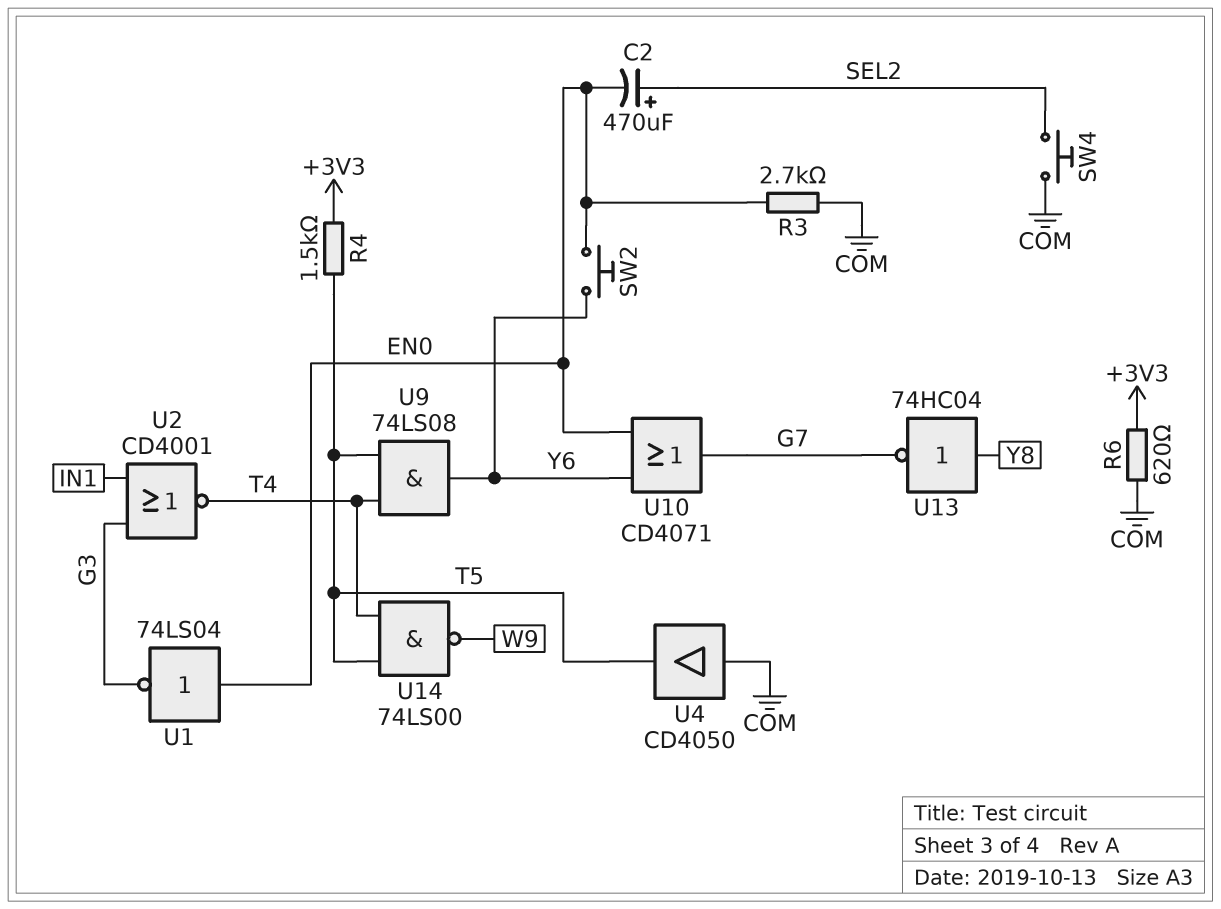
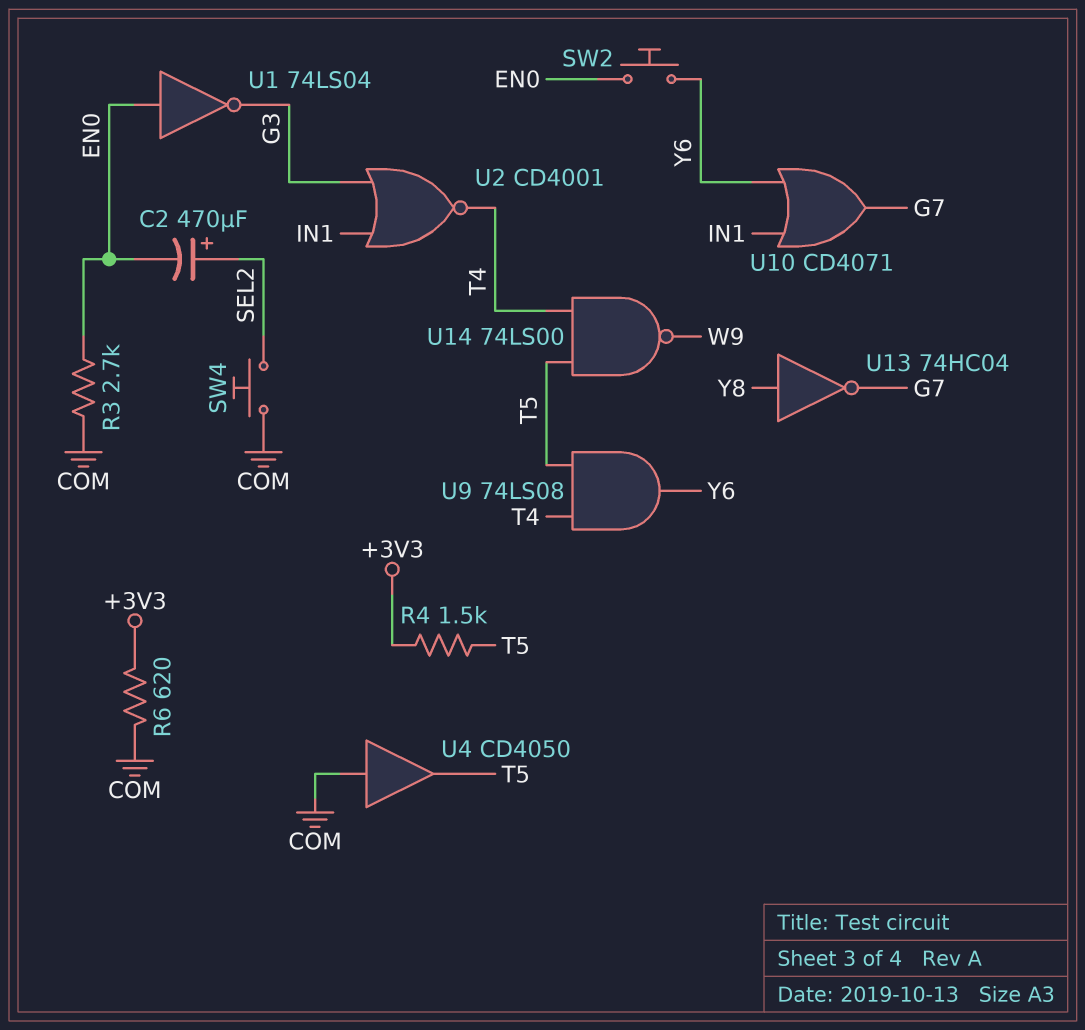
U10: OR CD4071 (in EN0, in Y6, out G7) -> OR CD4071 (in IN1, in Y6, out G7)

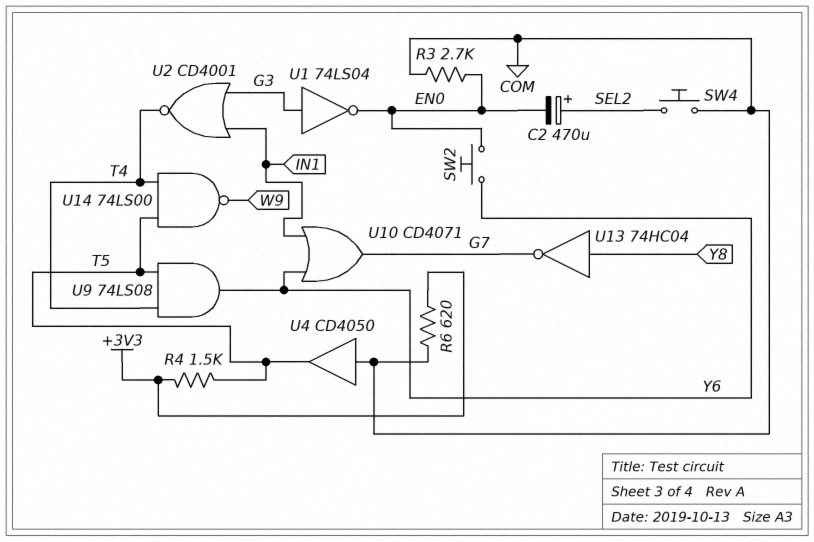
U1: NOT 74LS04 (in EN0, out G3) -> NOT 74LS04 (in G3, out EN0)

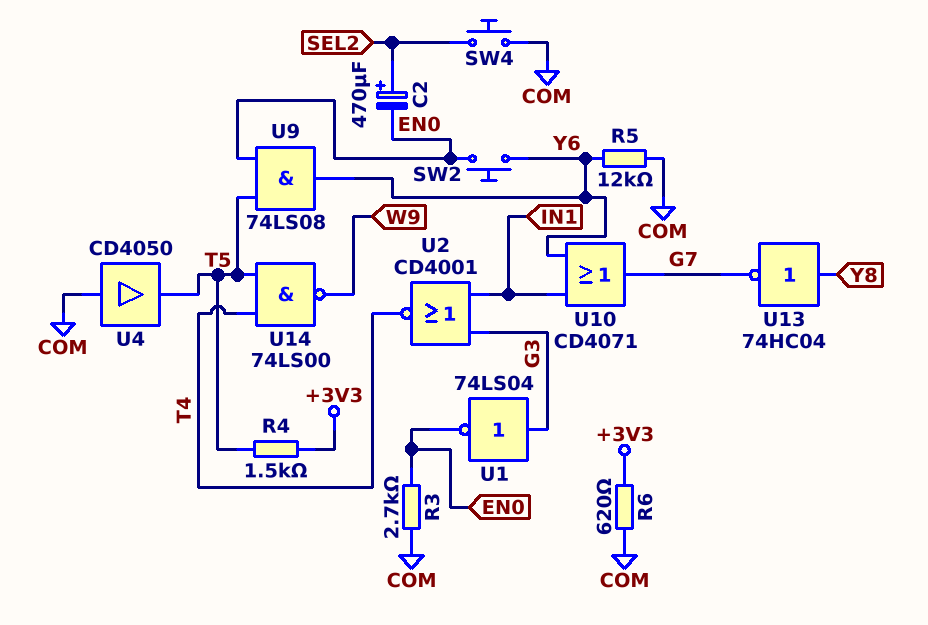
R5: none -> 12k (COM, Y6)
U9: AND 74LS08 (in T4, in T5, out Y6) -> AND 74LS08 (in EN0, in T5, out Y6)

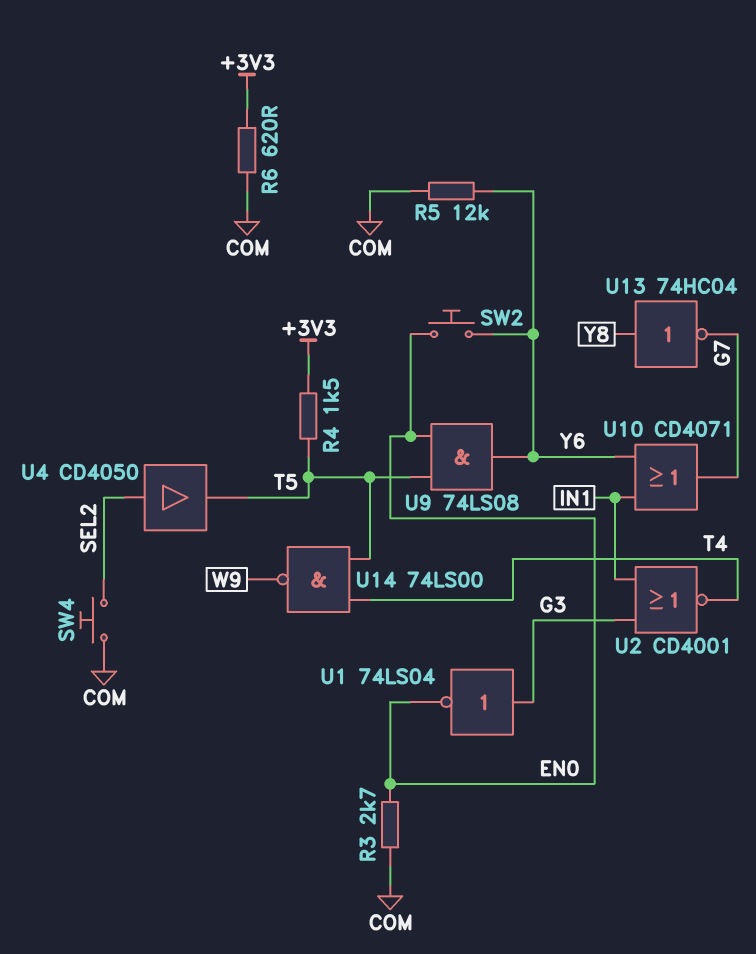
C2: 470uF (plus SEL2, minus EN0) -> none
U4: buffer CD4050 (in COM, out T5) -> buffer CD4050 (in SEL2, out T5)

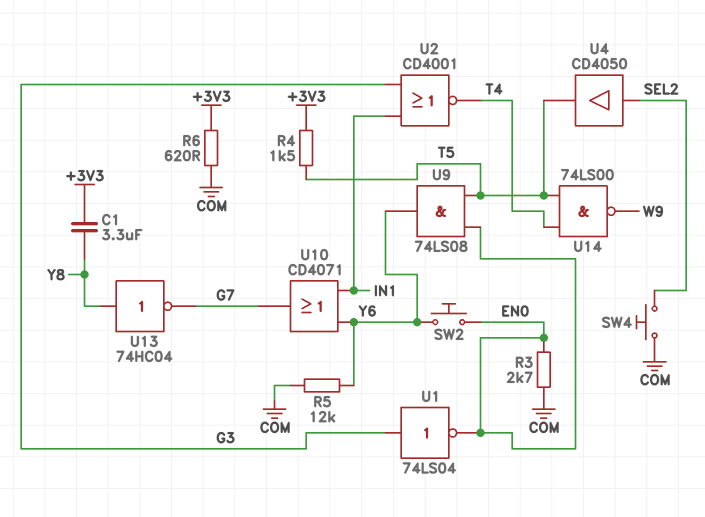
C1: none -> 3.3uF (+3V3, Y8)

